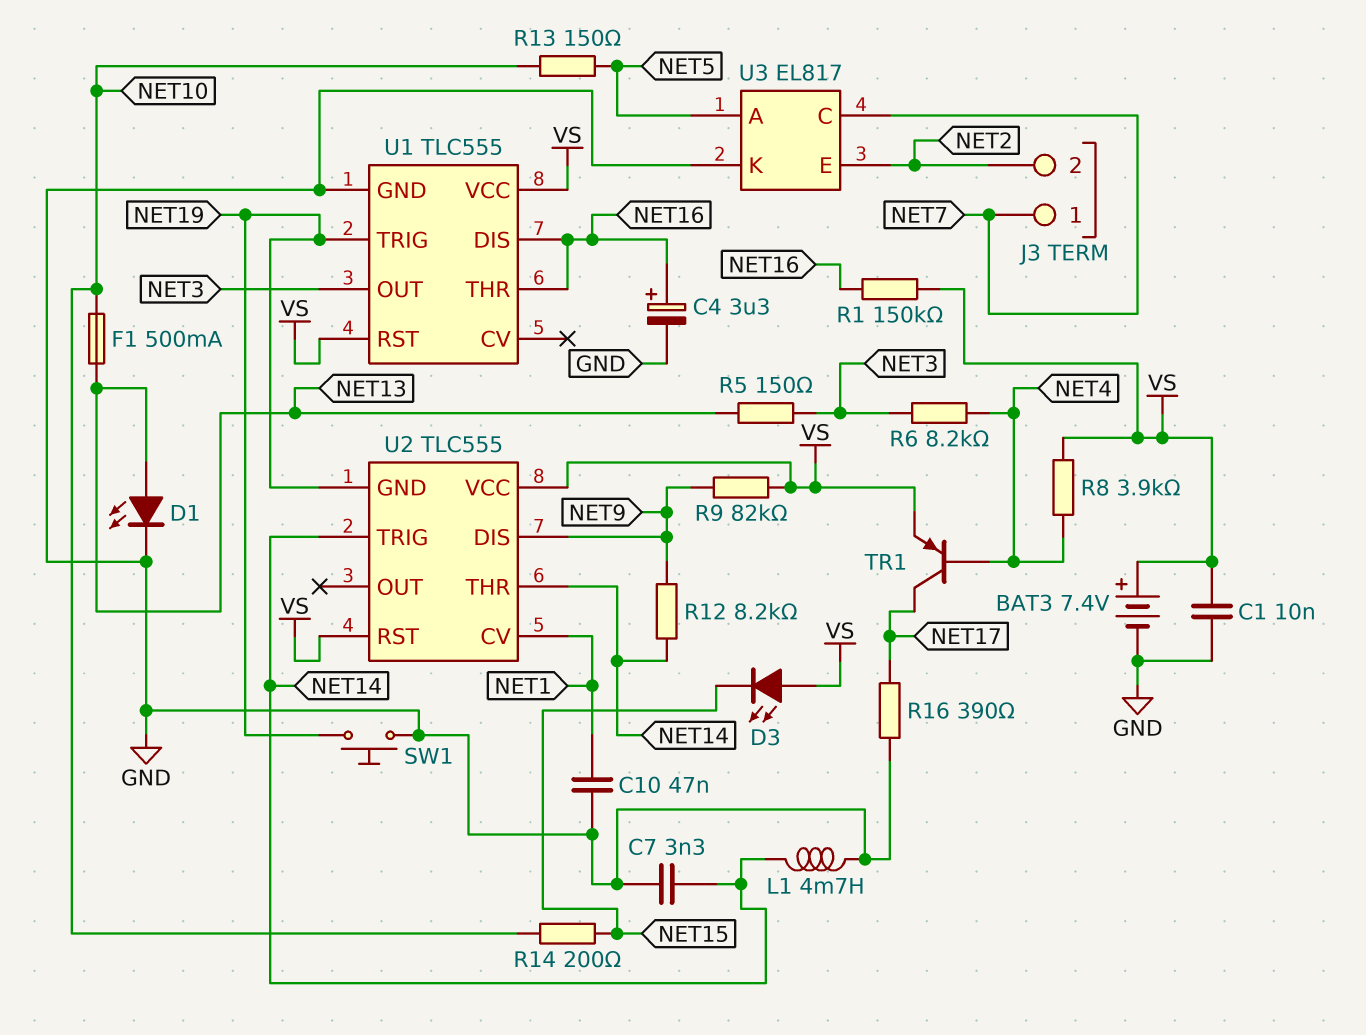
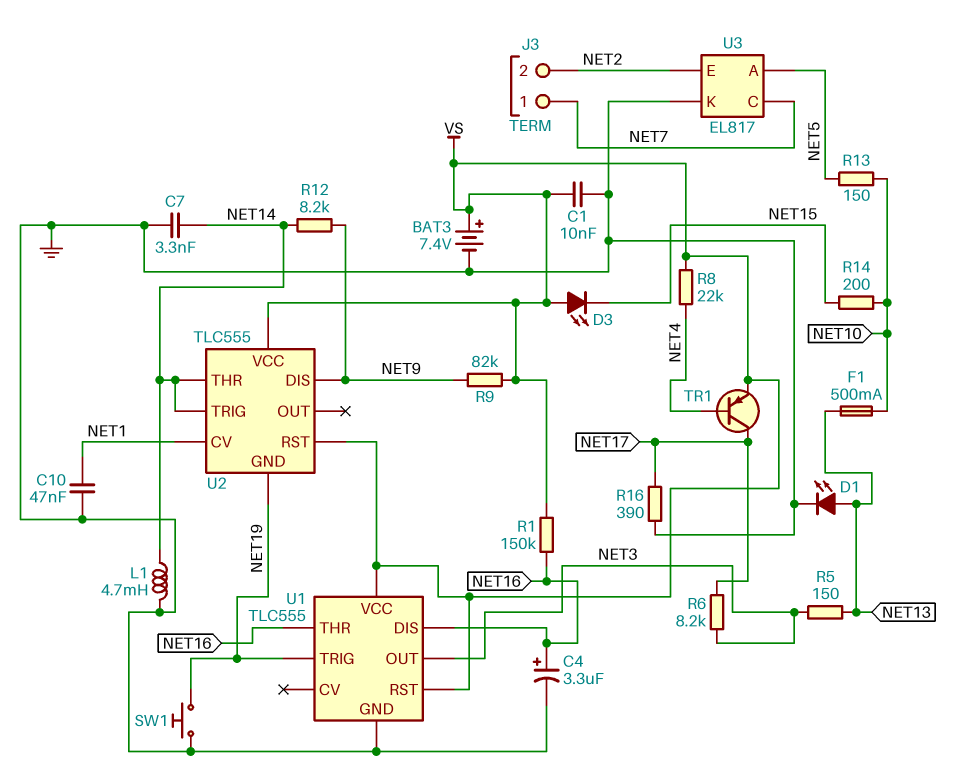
R6: 8.2k (NET3, NET4) -> 8.2k (NET3, NET17)
R8: 3.9k (NET4, VS) -> 22k (NET4, VS)

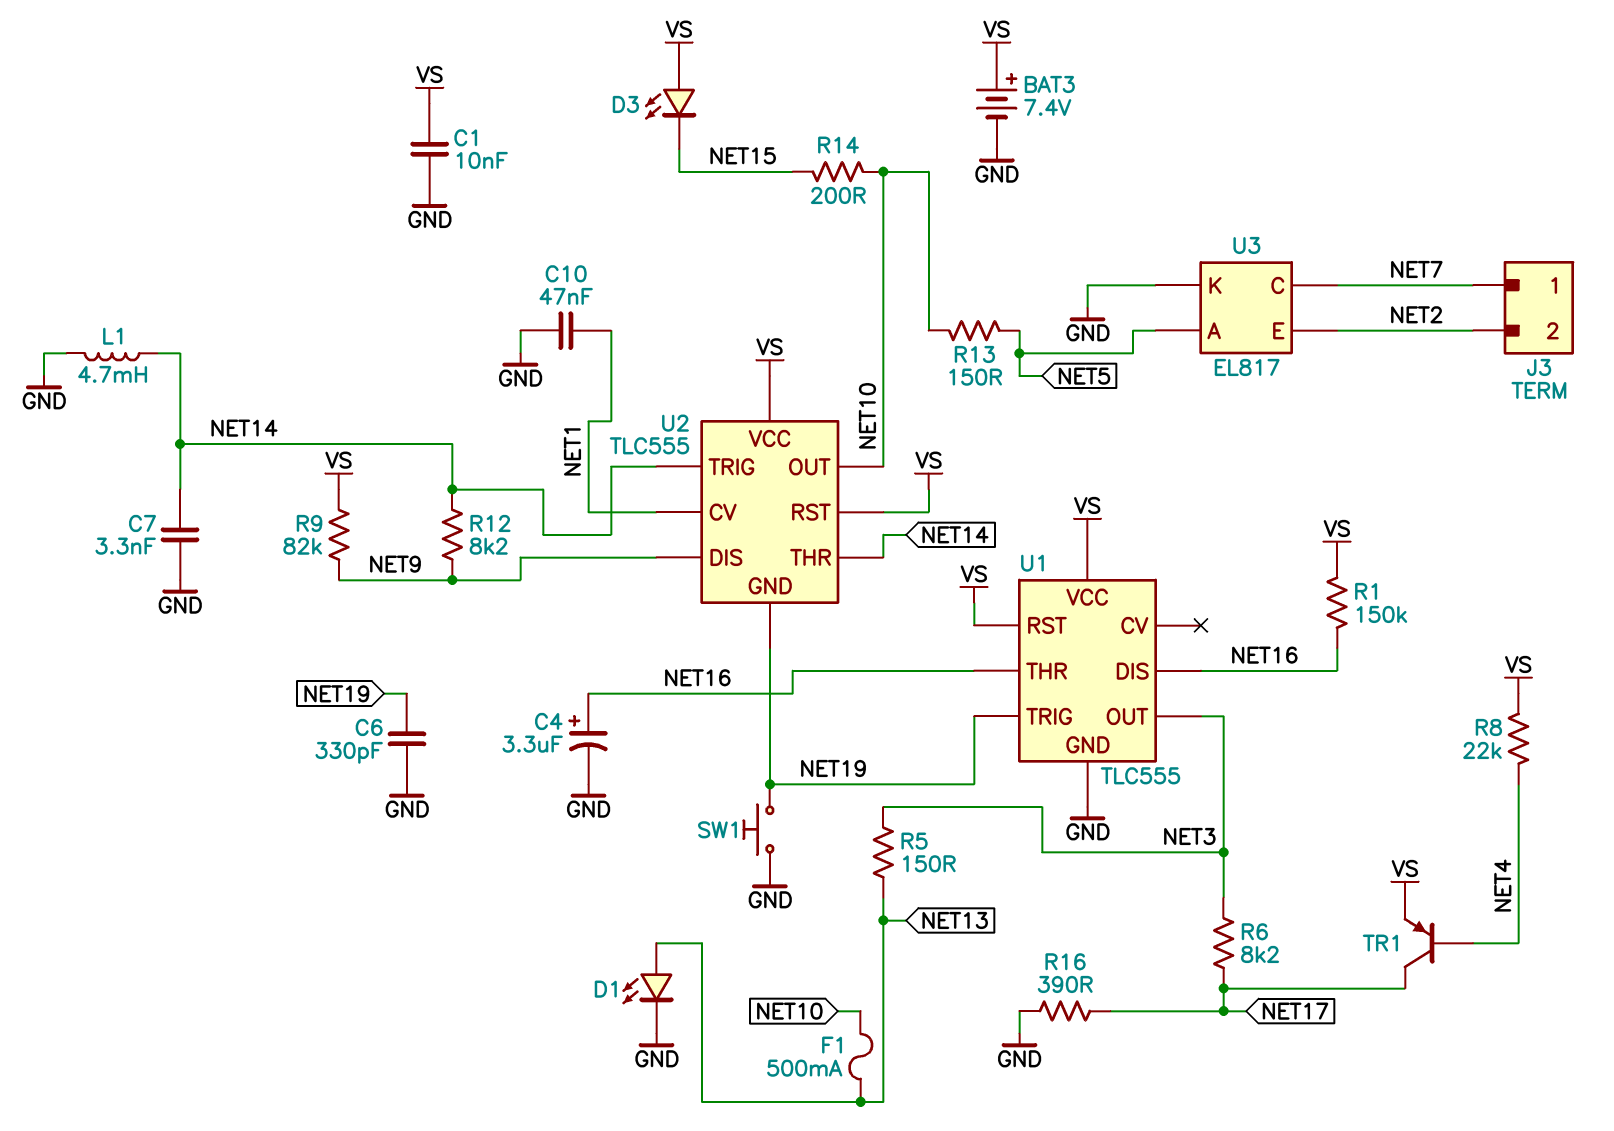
C6: none -> 330pF (GND, NET19)
U2 pin OUT: none -> NET10

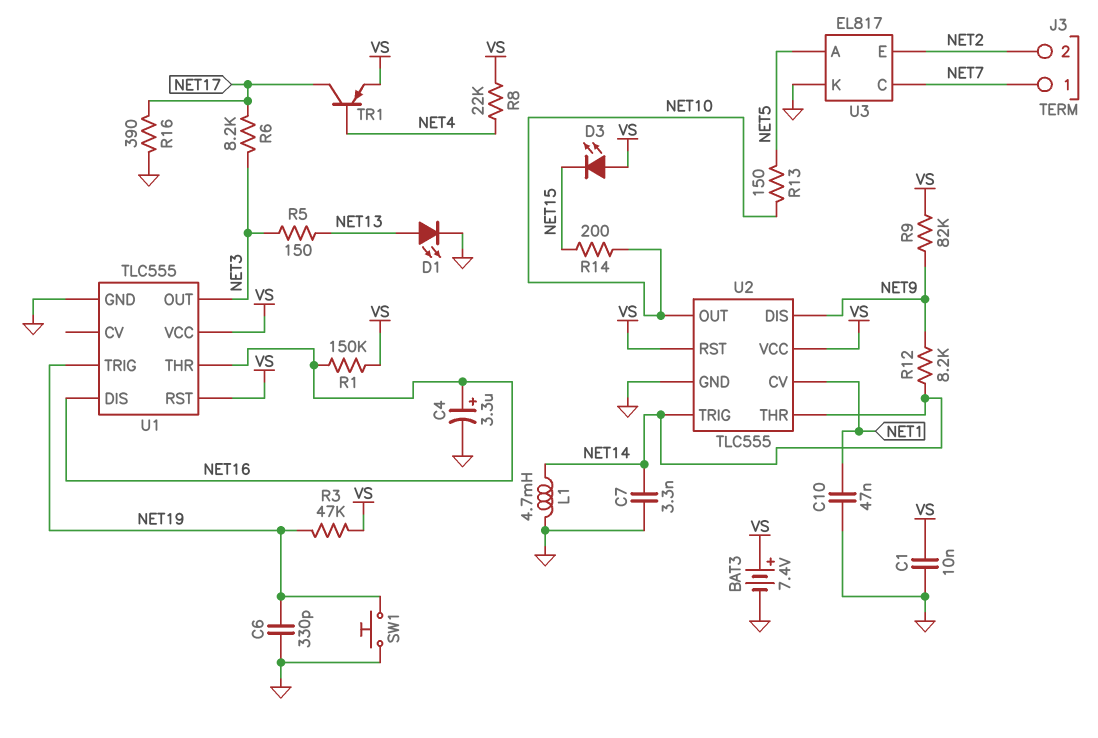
F1: 500mA (NET10, NET13) -> none
R3: none -> 47k (NET19, VS)
U2 pin GND: NET19 -> GND

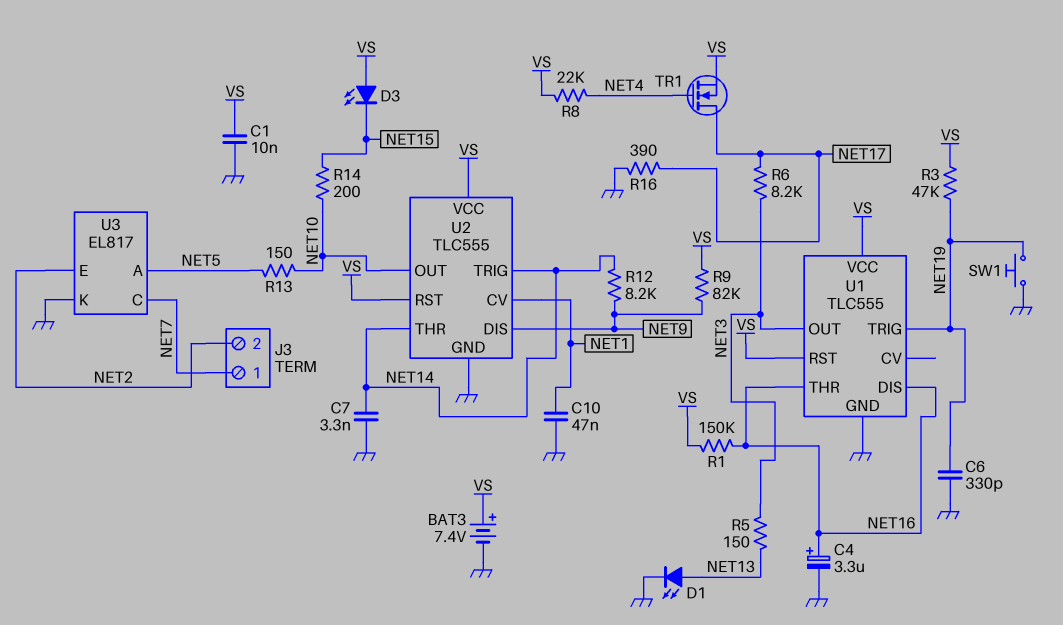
L1: 4.7mH (GND, NET14) -> none
TR1: PNP (B NET4, C NET17, E VS) -> NMOS (G NET4, D NET17, S VS)

